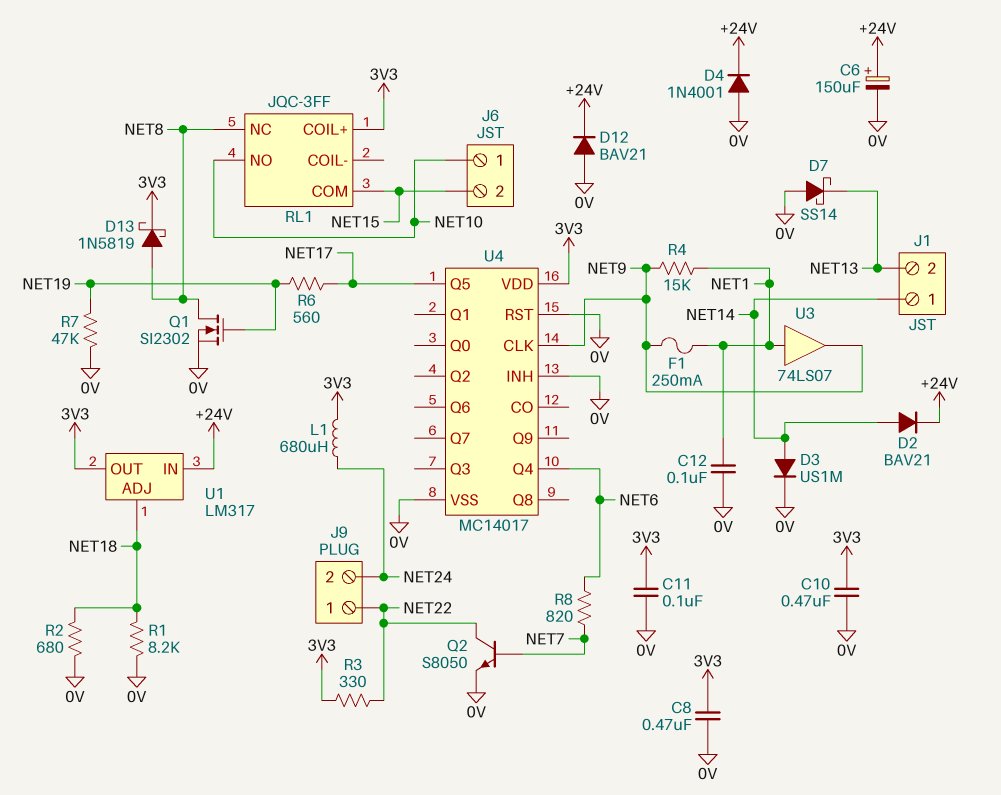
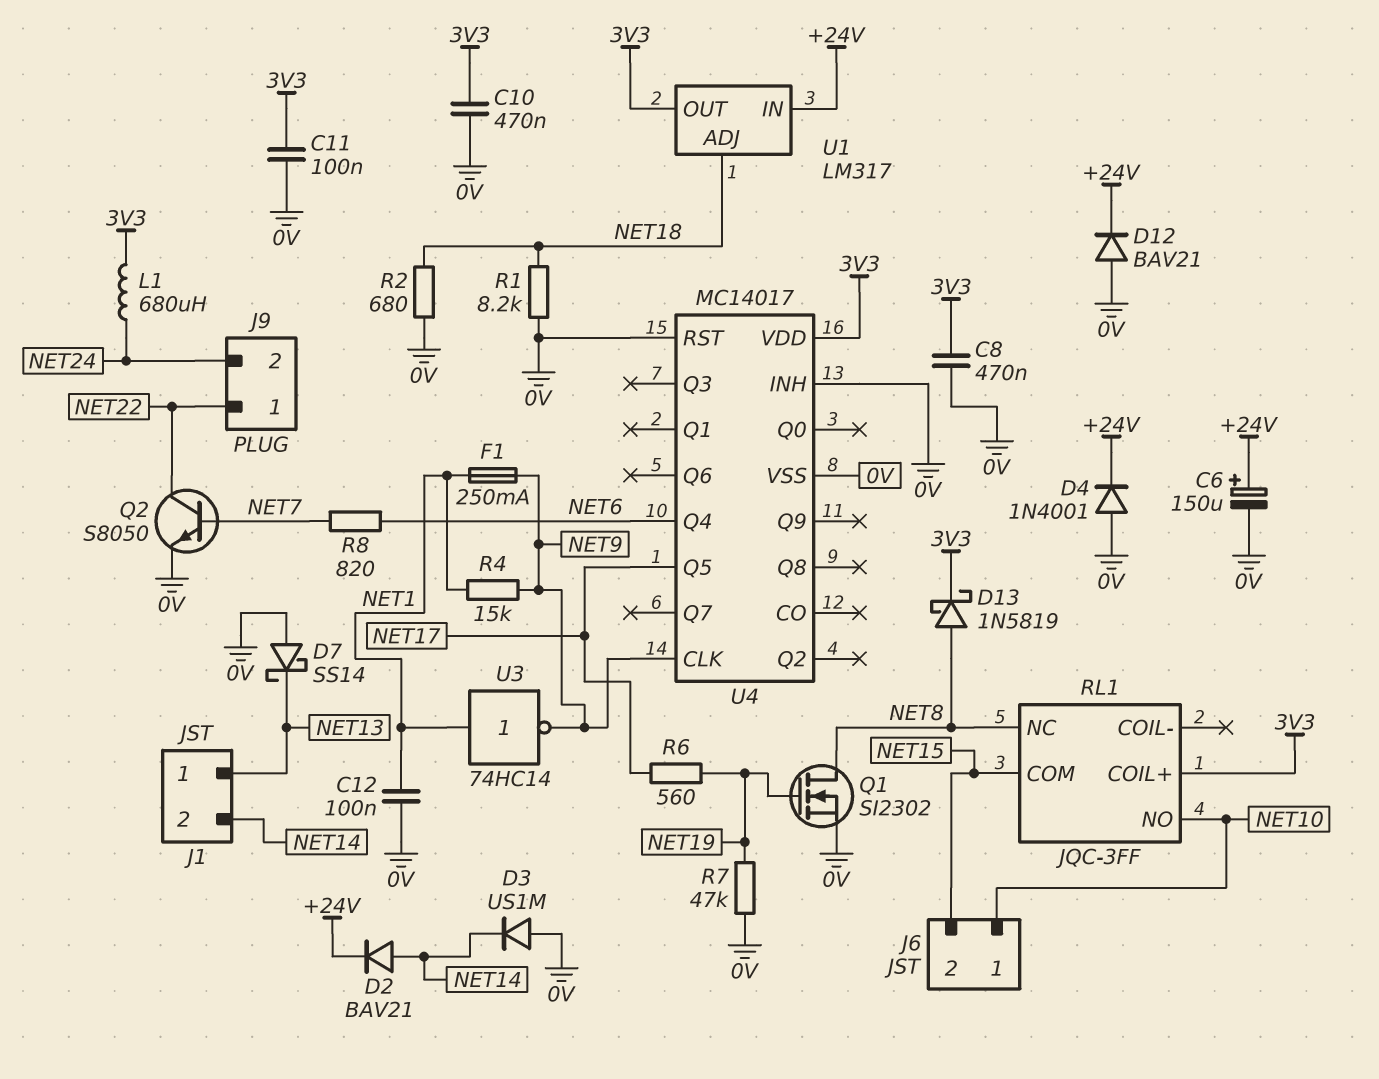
D3: diode US1M (A NET14, K 0V) -> diode US1M (A 0V, K NET14)
J1 pin 1: NET14 -> NET13
J1 pin 2: NET13 -> NET14
R3: 330 (3V3, NET22) -> none
U3: buffer 74LS07 (in NET1, out NET9) -> NOT 74HC14 (in NET1, out NET9)

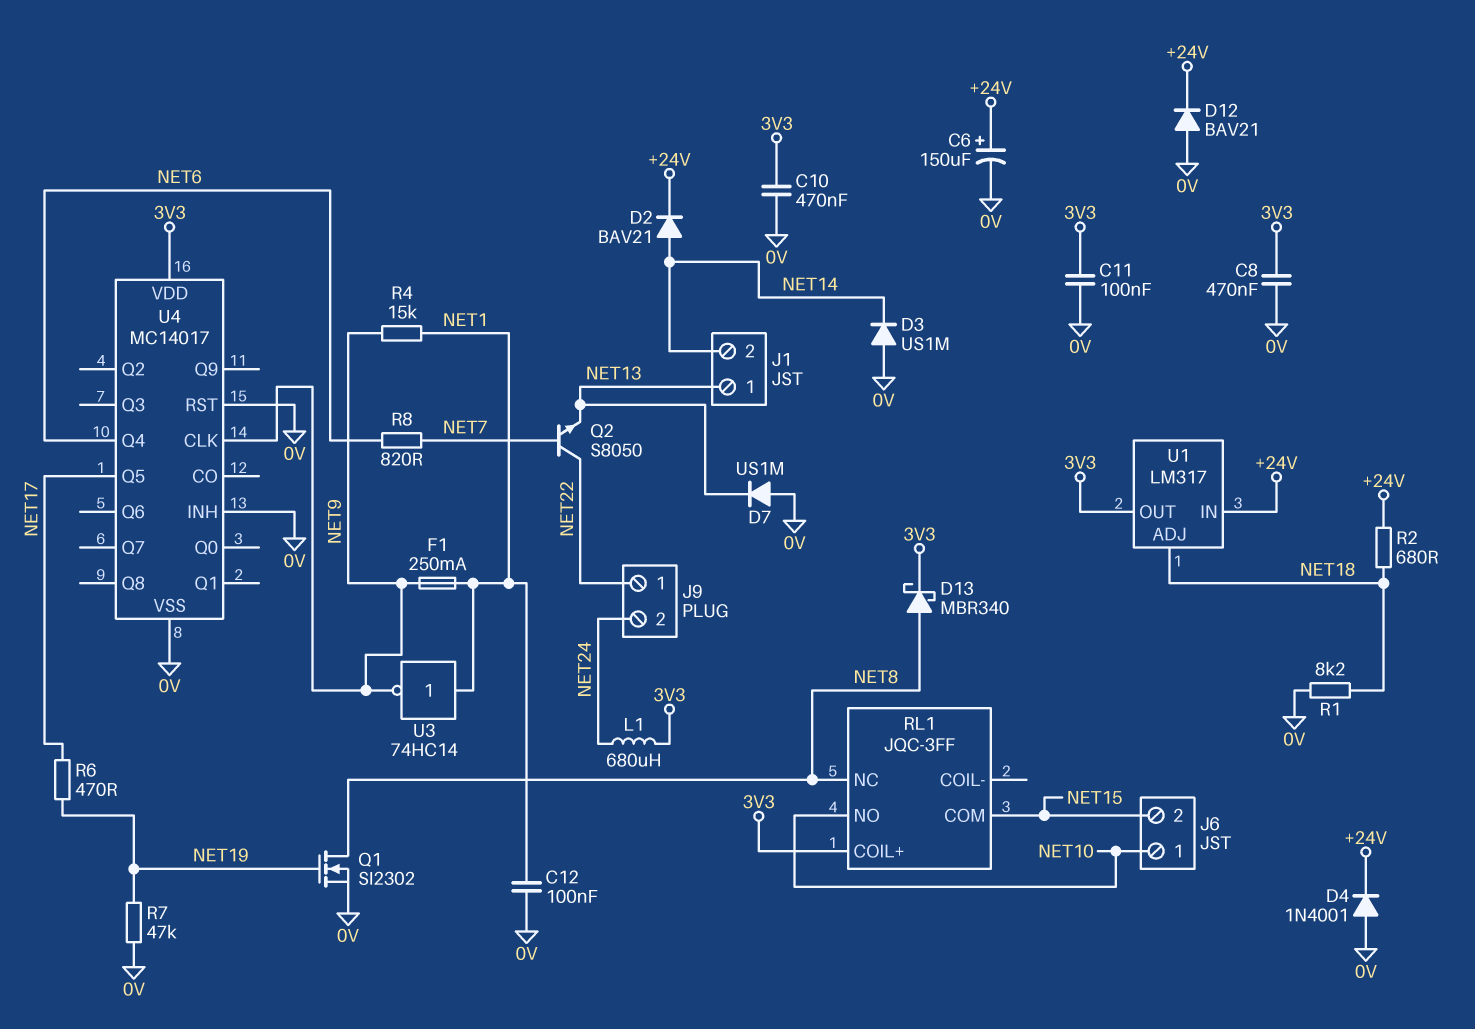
D7: schottky SS14 (A 0V, K NET13) -> diode US1M (A 0V, K NET13)
D13: schottky 1N5819 (A NET8, K 3V3) -> schottky MBR340 (A NET8, K 3V3)
Q2: NPN S8050 (B NET7, C NET22, E 0V) -> NPN S8050 (B NET7, C NET22, E NET13)
R2: 680 (0V, NET18) -> 680 (+24V, NET18)
R6: 560 (NET17, NET19) -> 470 (NET17, NET19)

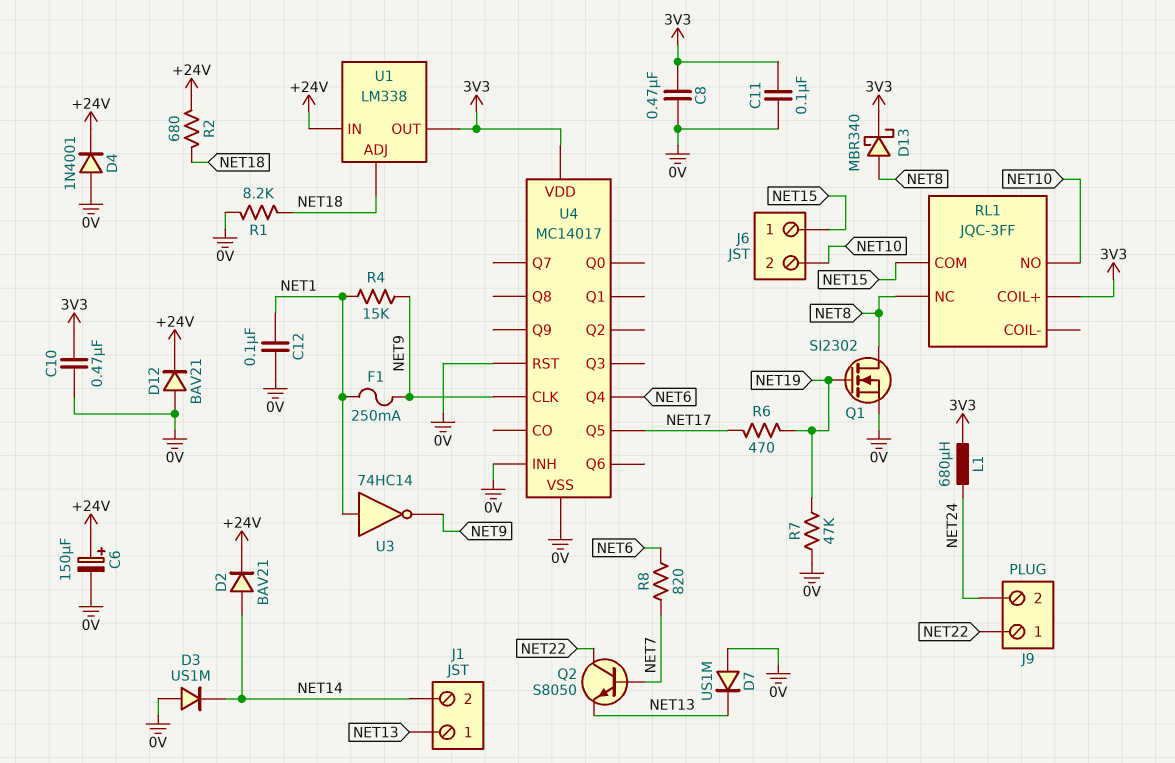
J6 pin 1: NET10 -> NET15
J6 pin 2: NET15 -> NET10
U1: LM317 -> LM338

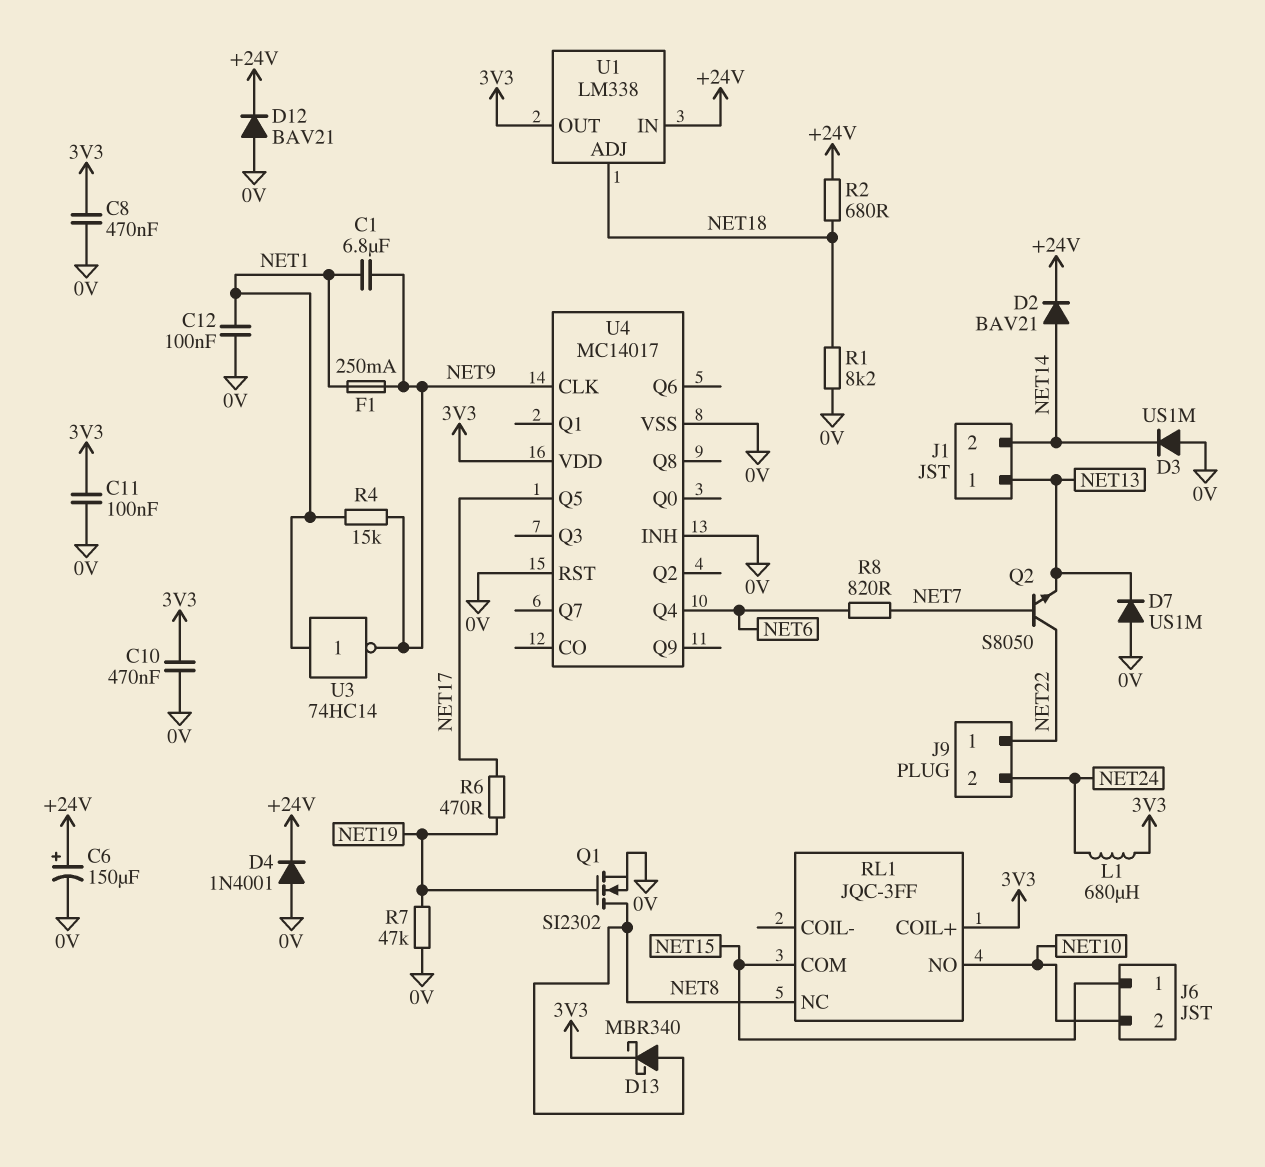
C1: none -> 6.8uF (NET1, NET9)

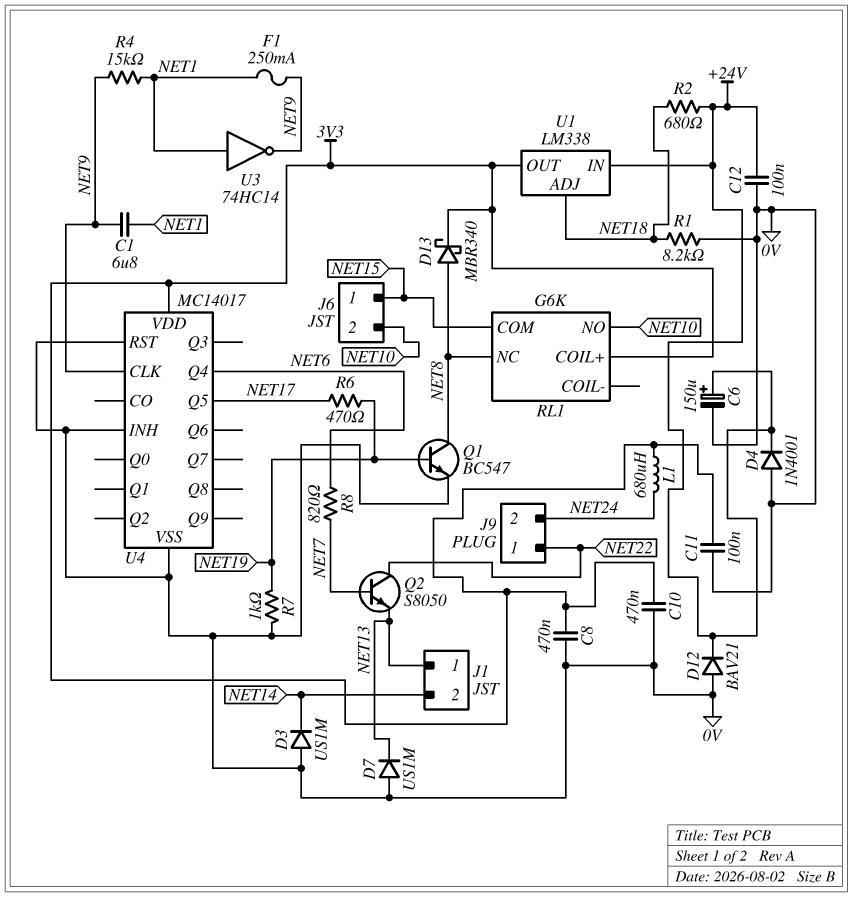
C12: 100nF (0V, NET1) -> 100nF (+24V, 0V)
D2: diode BAV21 (A NET14, K +24V) -> none
Q1: NMOS SI2302 (G NET19, D NET8, S 0V) -> NPN BC547 (B NET19, C NET8, E 0V)
R7: 47k (0V, NET19) -> 1k (0V, NET19)
RL1: JQC-3FF -> G6K

